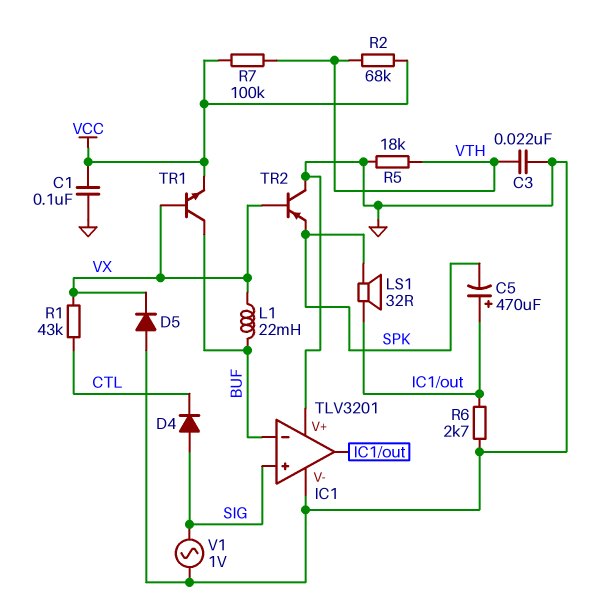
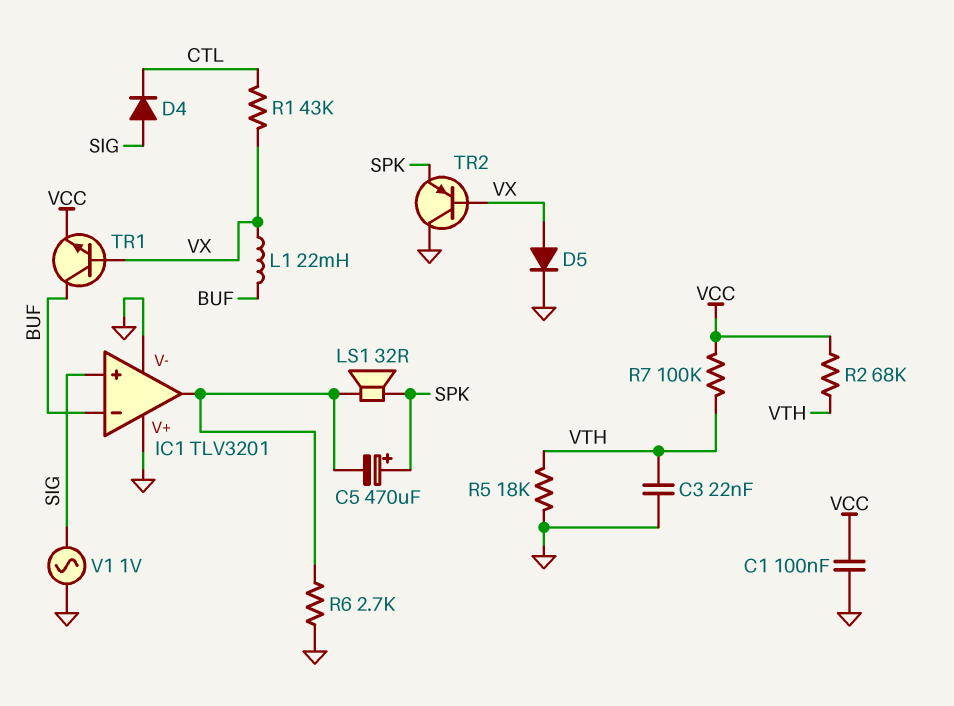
C5: 470uF (plus IC1/out, minus SPK) -> 470uF (plus SPK, minus IC1/out)
D5: diode (A GND, K VX) -> diode (A VX, K GND)

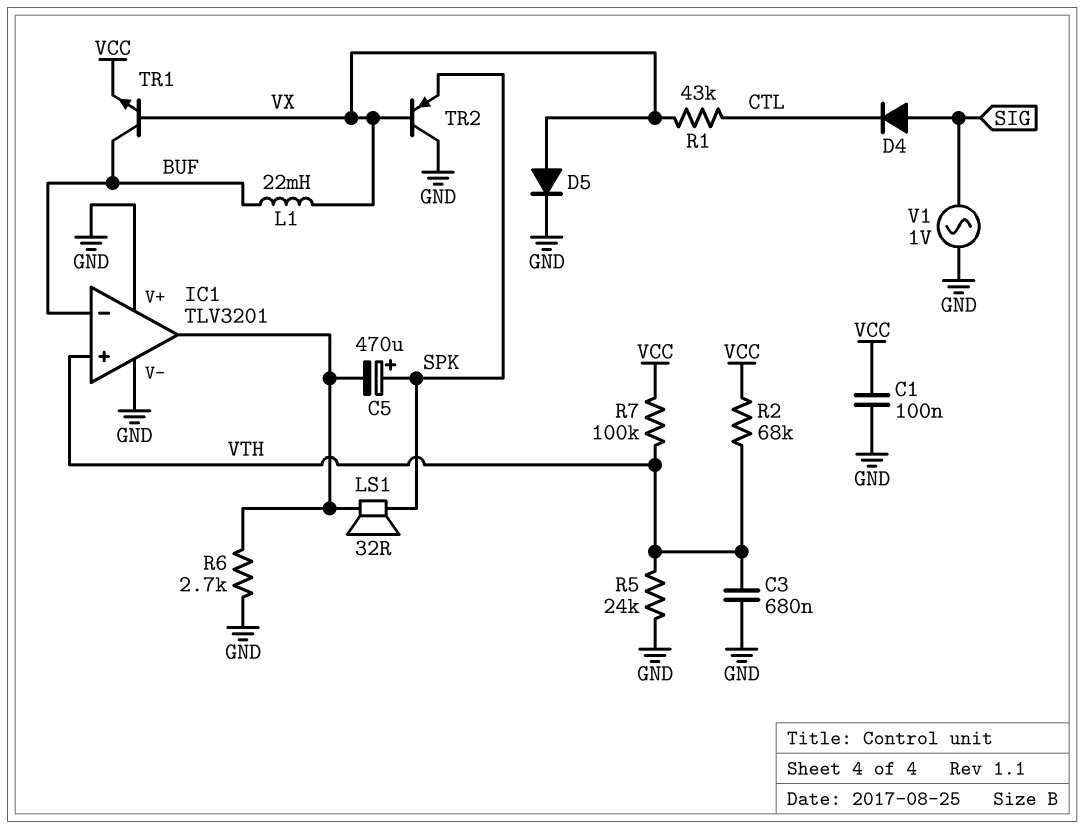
C3: 22nF (GND, VTH) -> 680nF (GND, VTH)
IC1 pin in+: SIG -> VTH
R5: 18k (GND, VTH) -> 24k (GND, VTH)

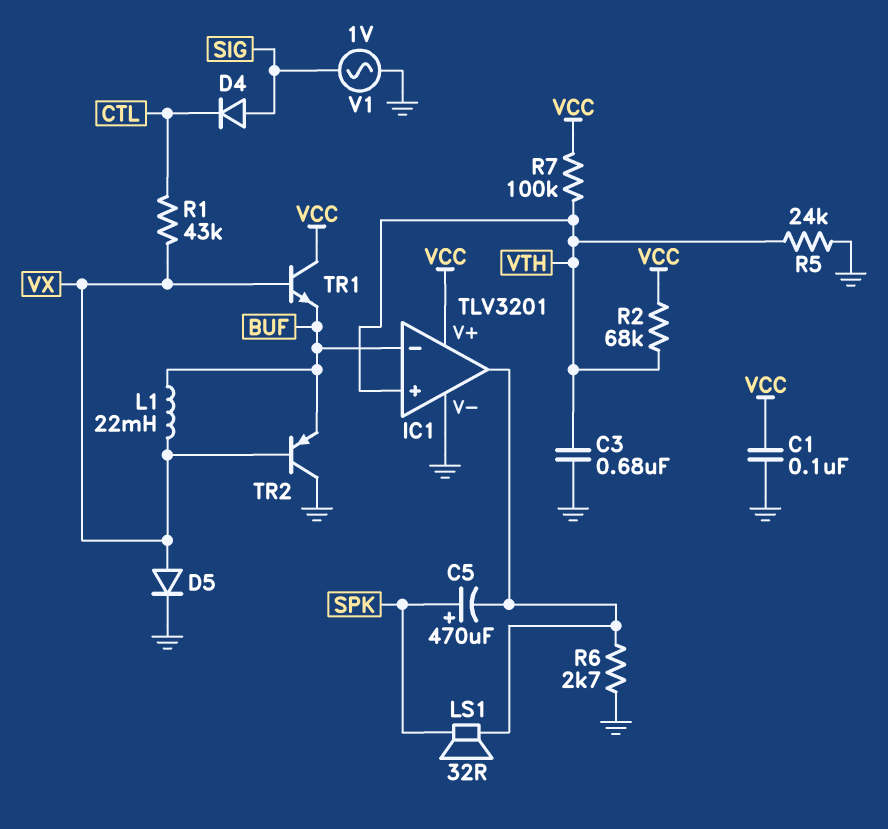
IC1 pin V+: GND -> VCC
TR1: NPN (B VX, C BUF, E VCC) -> NPN (B VX, C VCC, E BUF)
TR2: PNP (B VX, C GND, E SPK) -> PNP (B VX, C GND, E BUF)

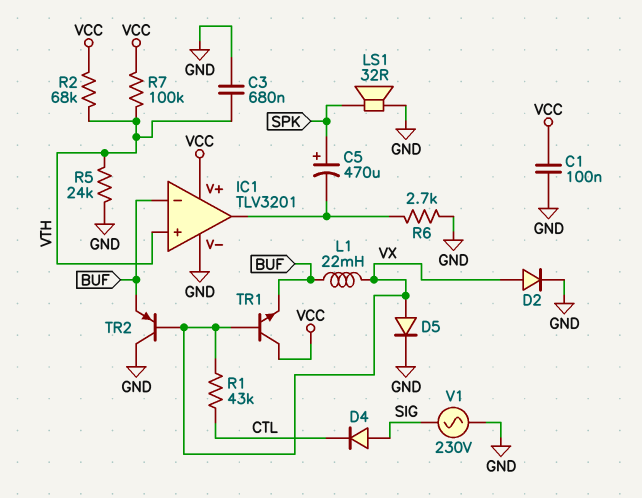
D2: none -> diode (A VX, K GND)
LS1: speaker 32R (IC1/out, SPK) -> speaker 32R (GND, SPK)
V1: AC 1V (GND, SIG) -> AC 230V (GND, SIG)

